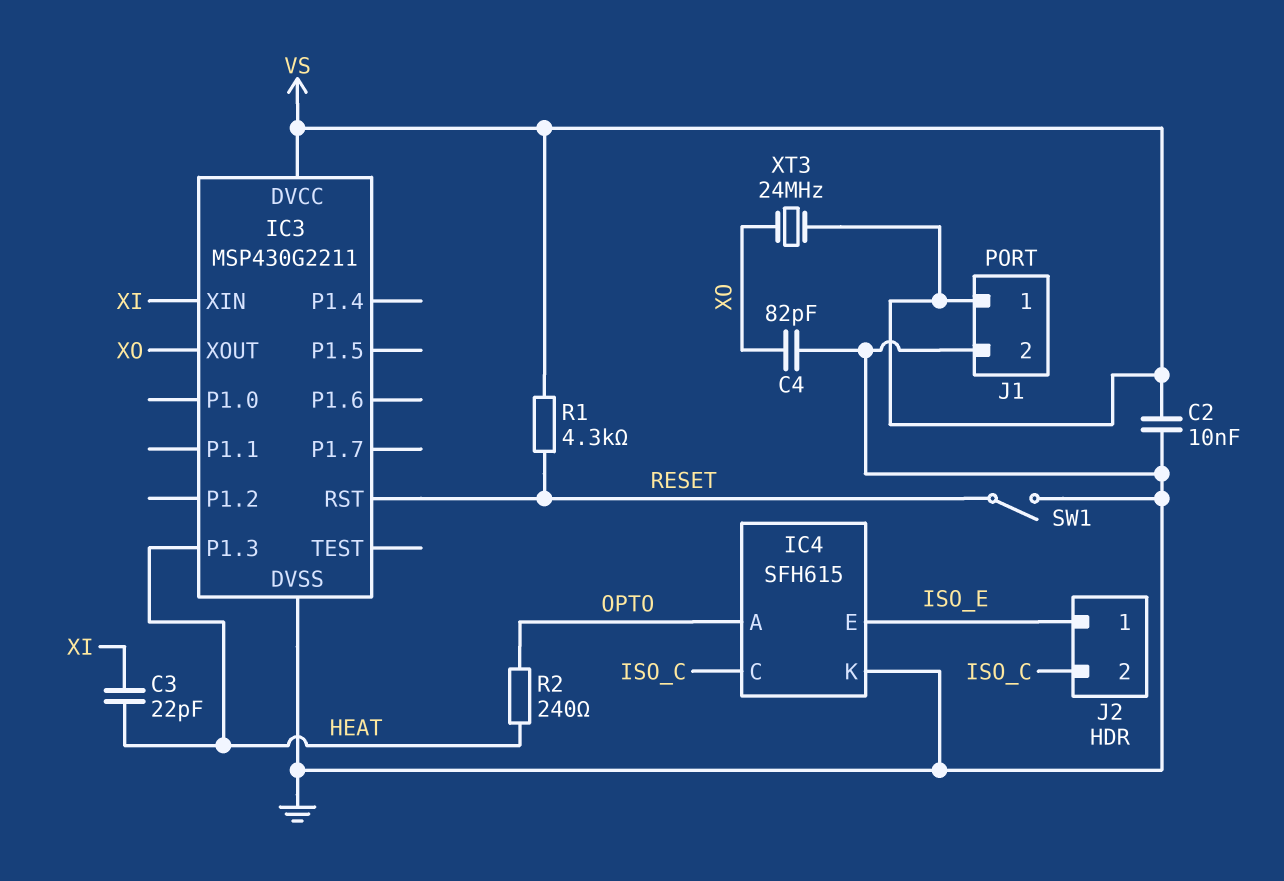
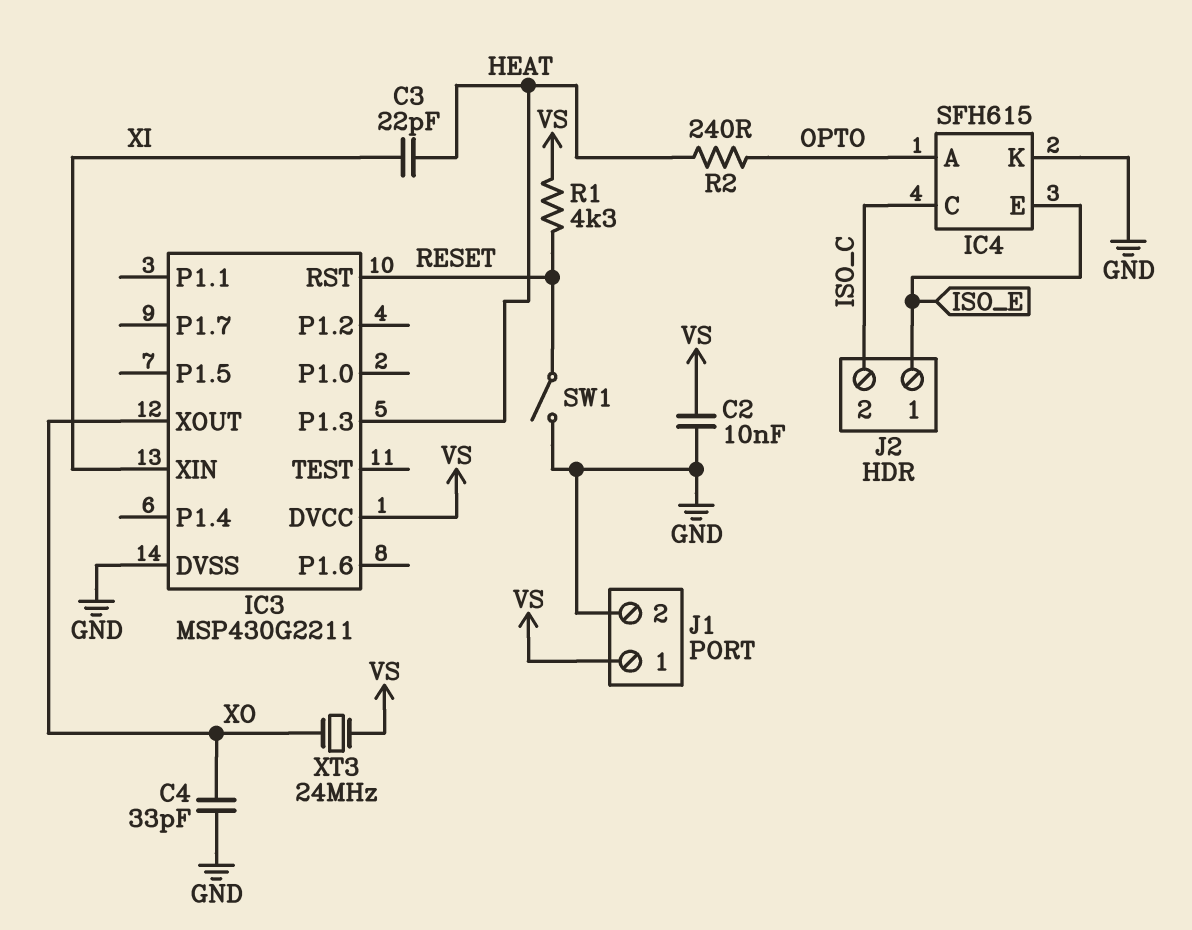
C4: 82pF (GND, XO) -> 33pF (GND, XO)

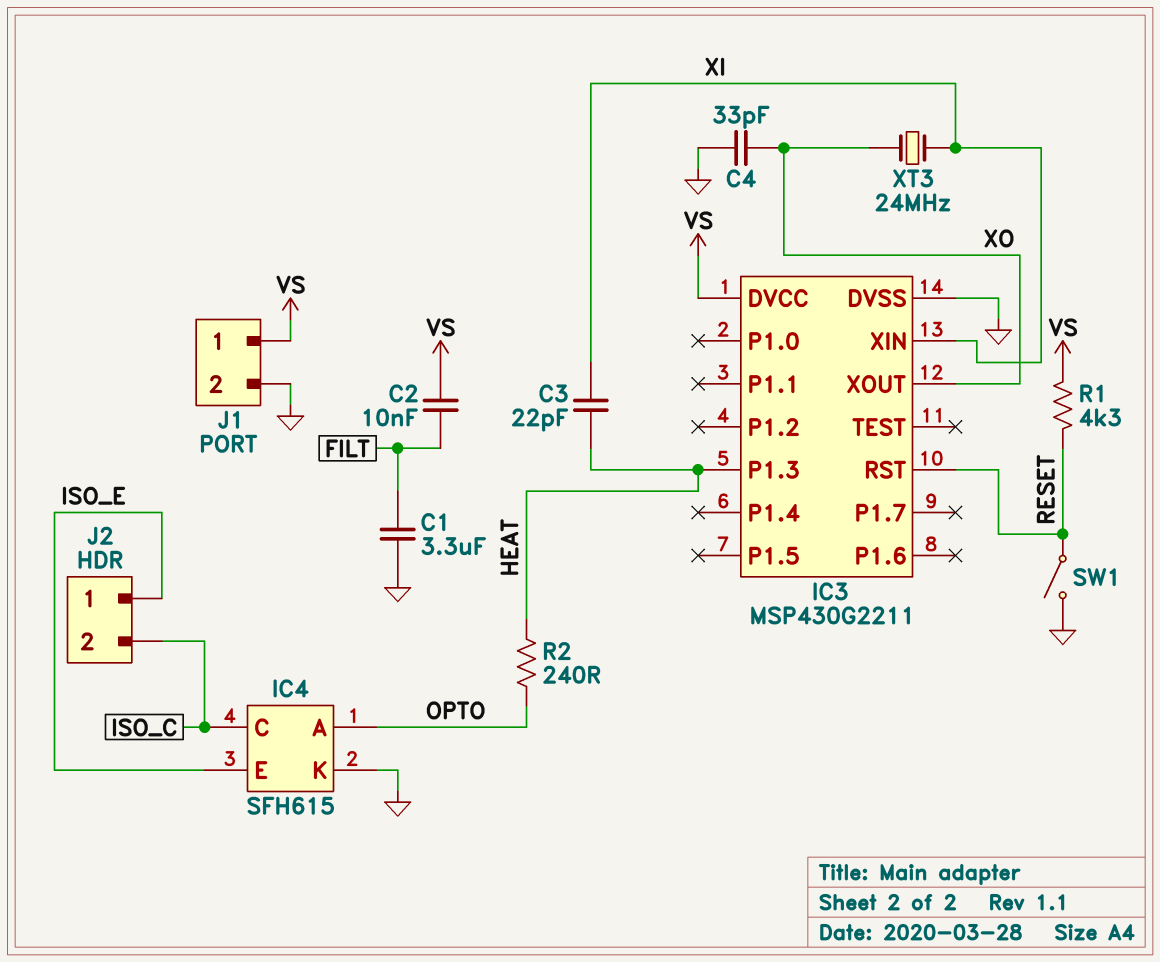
C1: none -> 3.3uF (FILT, GND)
C2: 10nF (GND, VS) -> 10nF (FILT, VS)
XT3: 24MHz (VS, XO) -> 24MHz (XI, XO)

